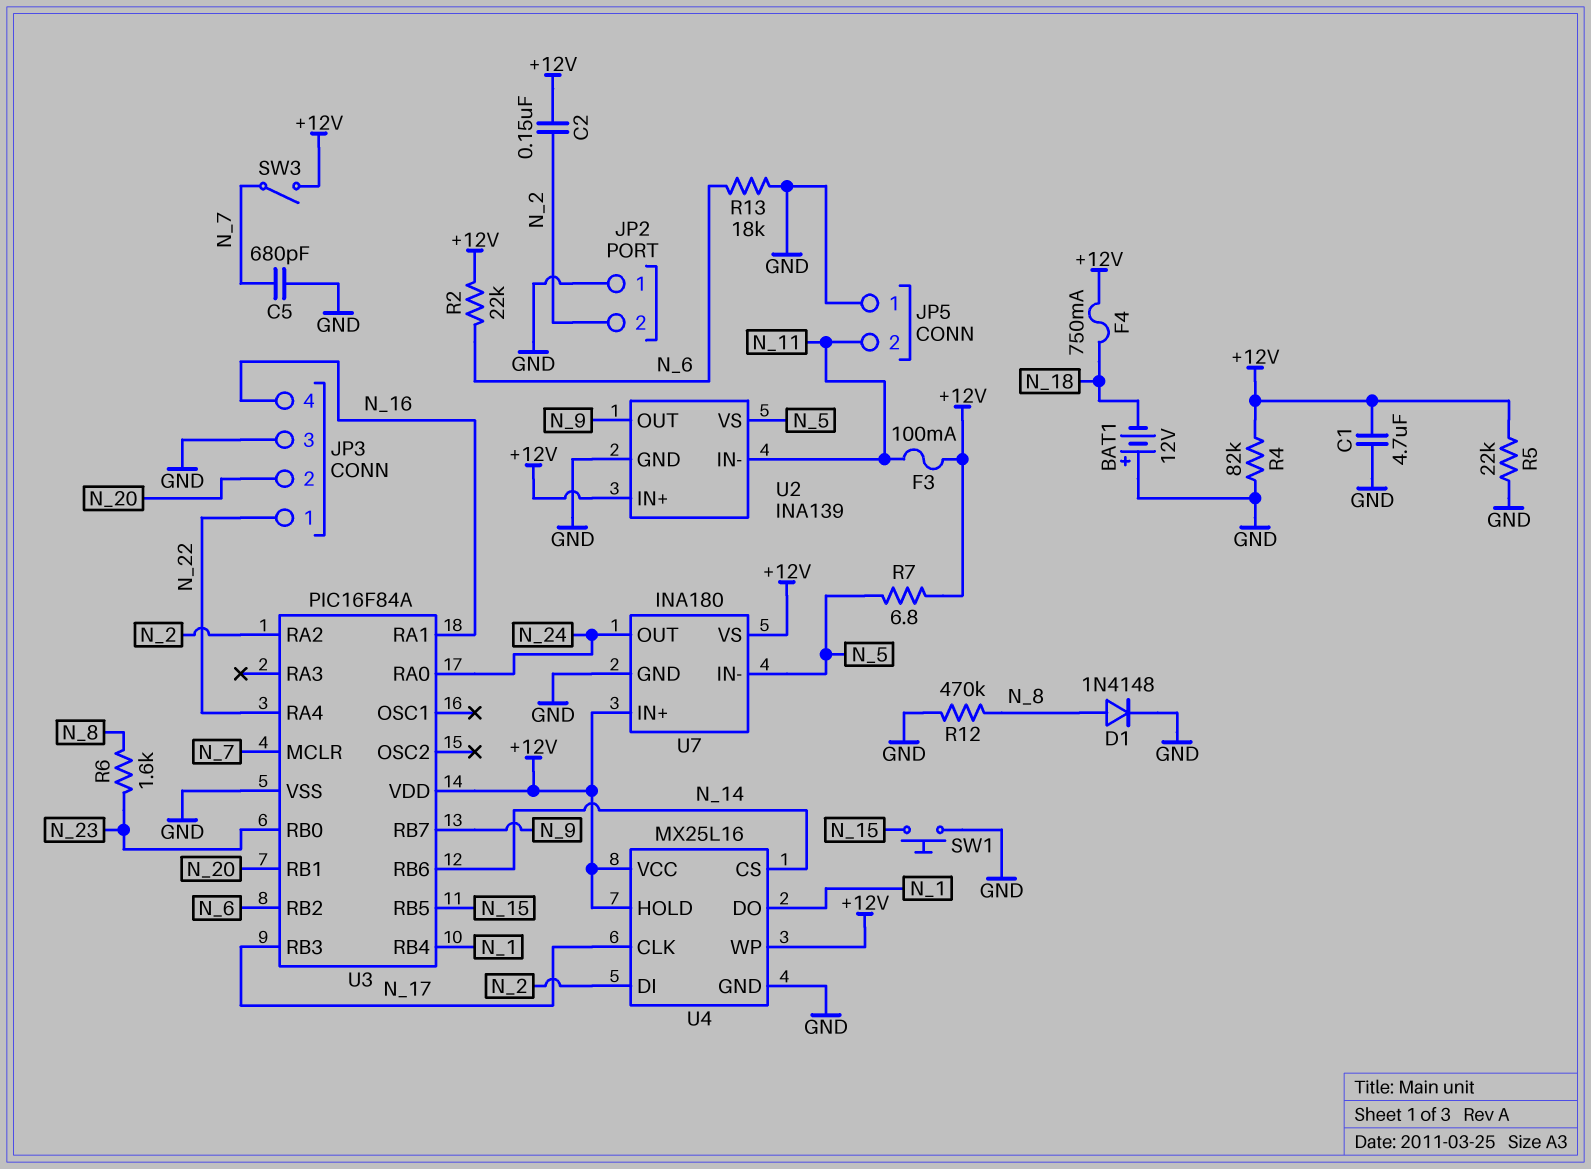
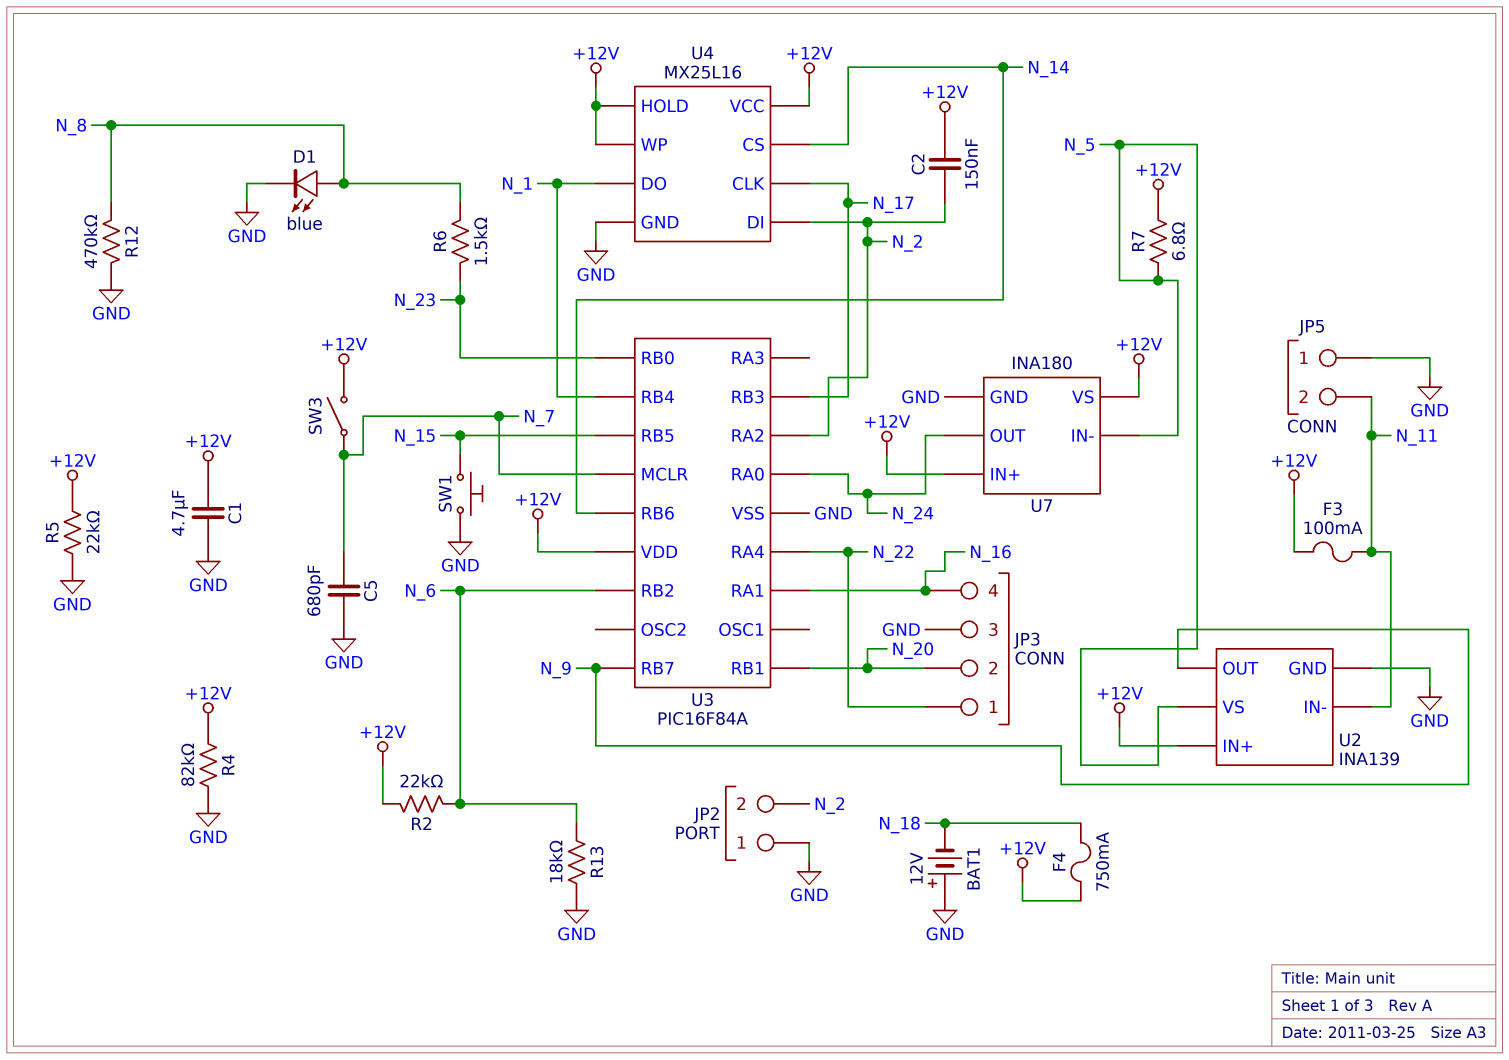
D1: diode 1N4148 (A N_8, K GND) -> LED blue (A N_8, K GND)
R6: 1.6k (N_8, N_23) -> 1.5k (N_8, N_23)

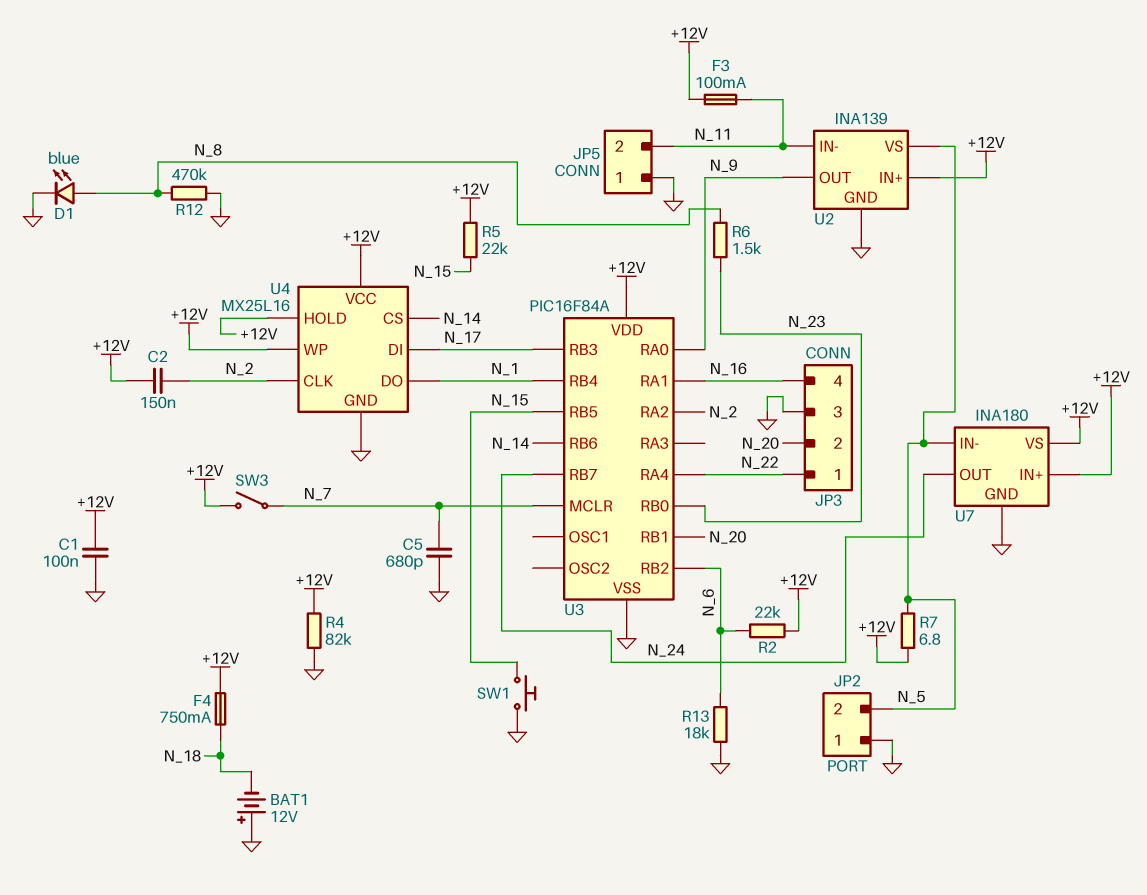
C1: 4.7uF (+12V, GND) -> 100nF (+12V, GND)
JP2 pin 2: N_2 -> N_5
R5: 22k (+12V, GND) -> 22k (+12V, N_15)
U3 pin RA0: N_24 -> N_9
U3 pin RB7: N_9 -> N_24
U4 pin CLK: N_17 -> N_2
U4 pin DI: N_2 -> N_17

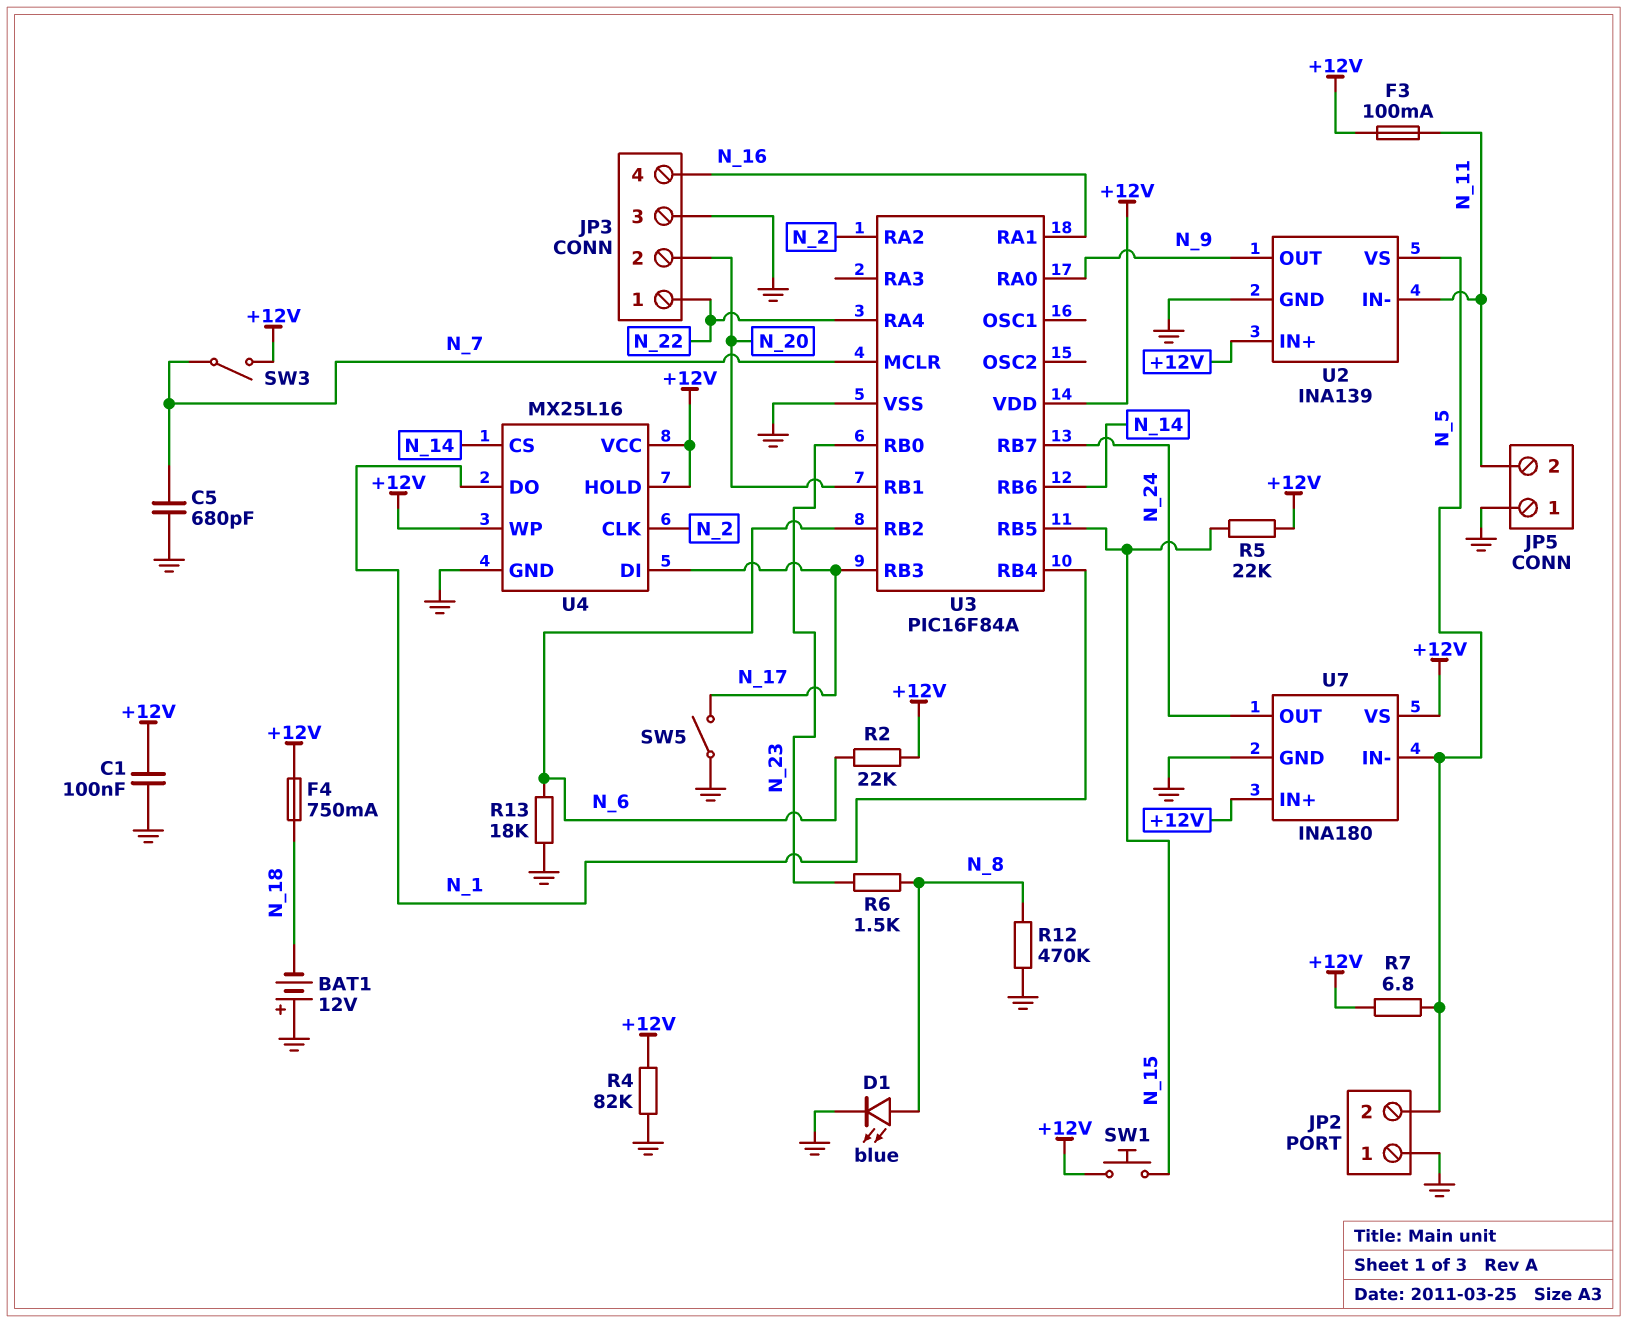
C2: 150nF (+12V, N_2) -> none
SW1: button (GND, N_15) -> button (+12V, N_15)
SW5: none -> switch (GND, N_17)

